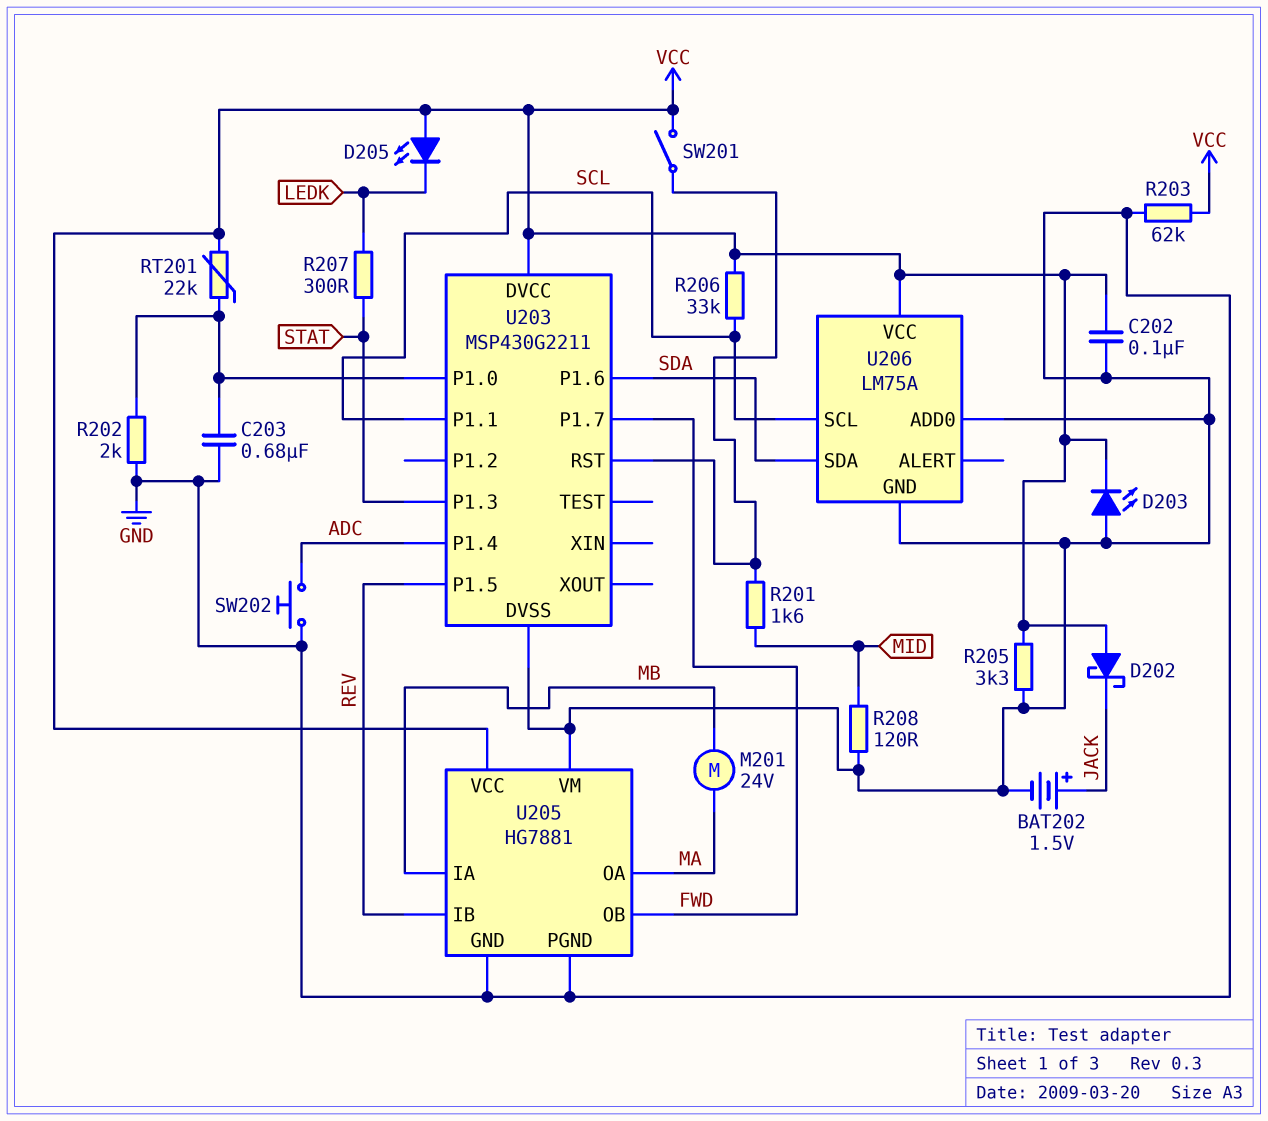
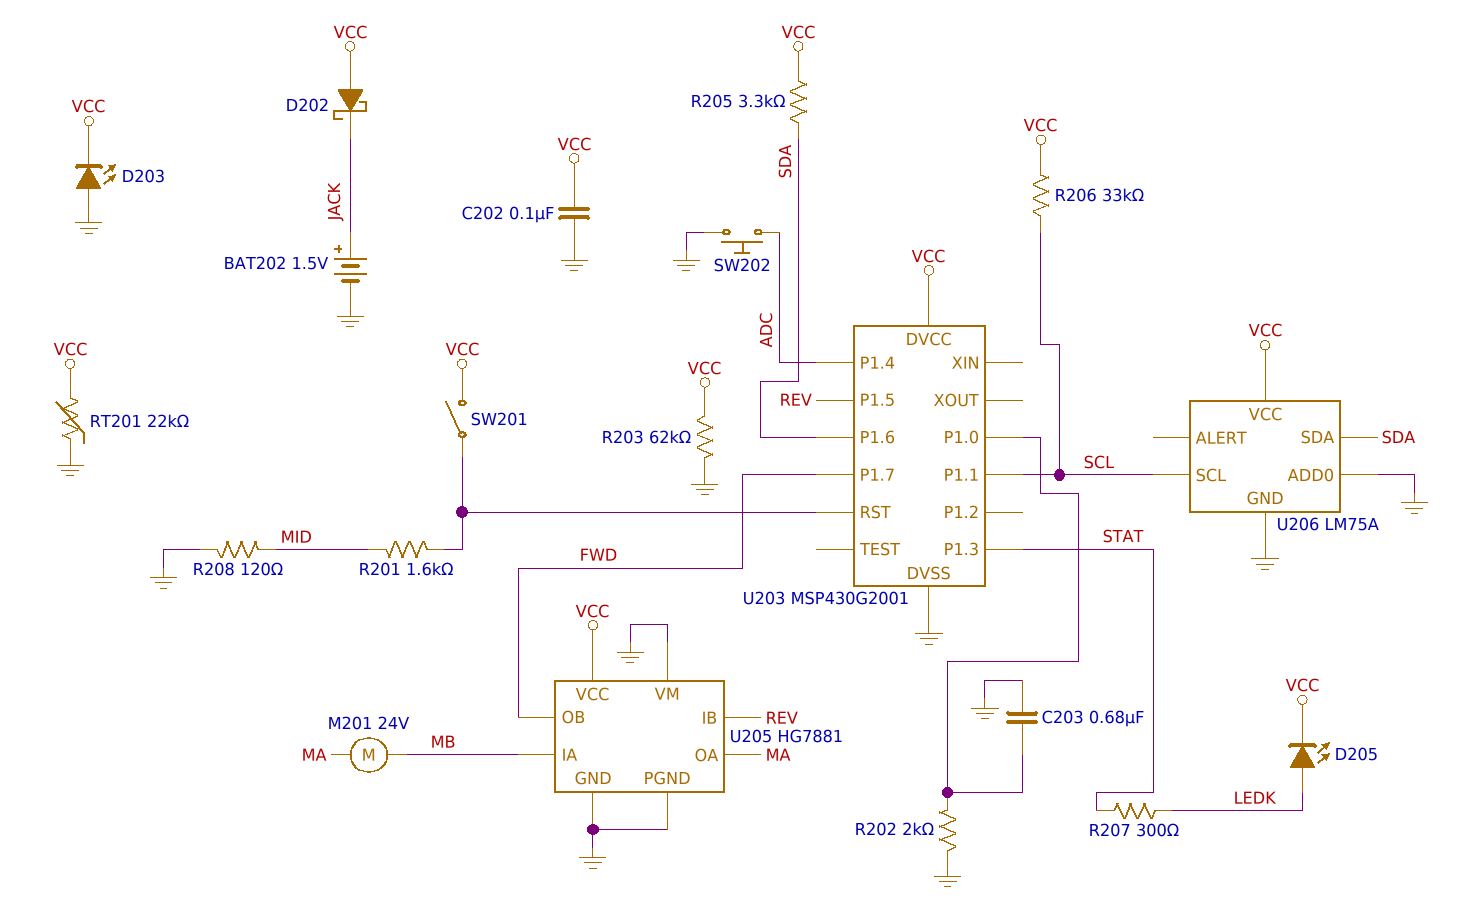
D205: LED (A VCC, K LEDK) -> LED (A LEDK, K VCC)
R205: 3.3k (GND, VCC) -> 3.3k (SDA, VCC)
RT201: 22k (U203/P1.0, VCC) -> 22k (GND, VCC)
U203: MSP430G2211 -> MSP430G2001

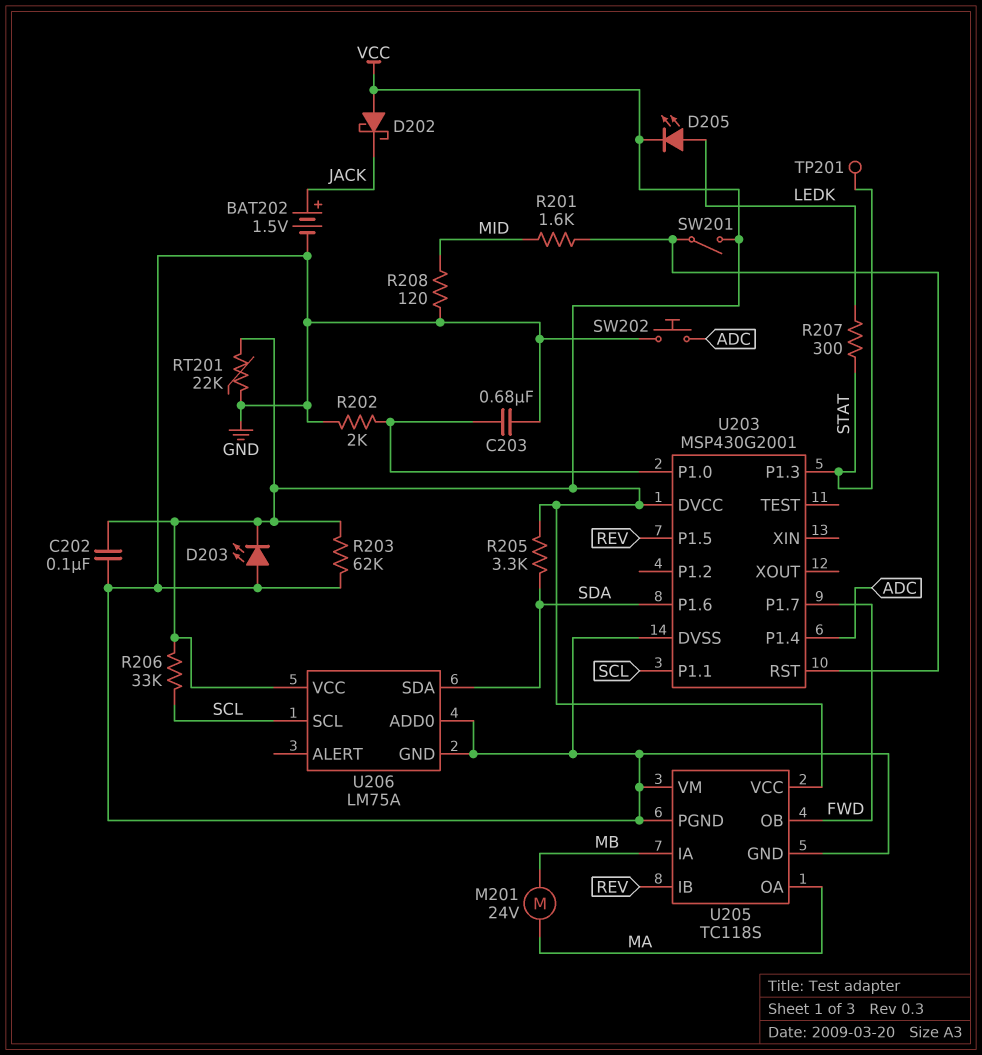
TP201: none -> test point (STAT)
U205: HG7881 -> TC118S

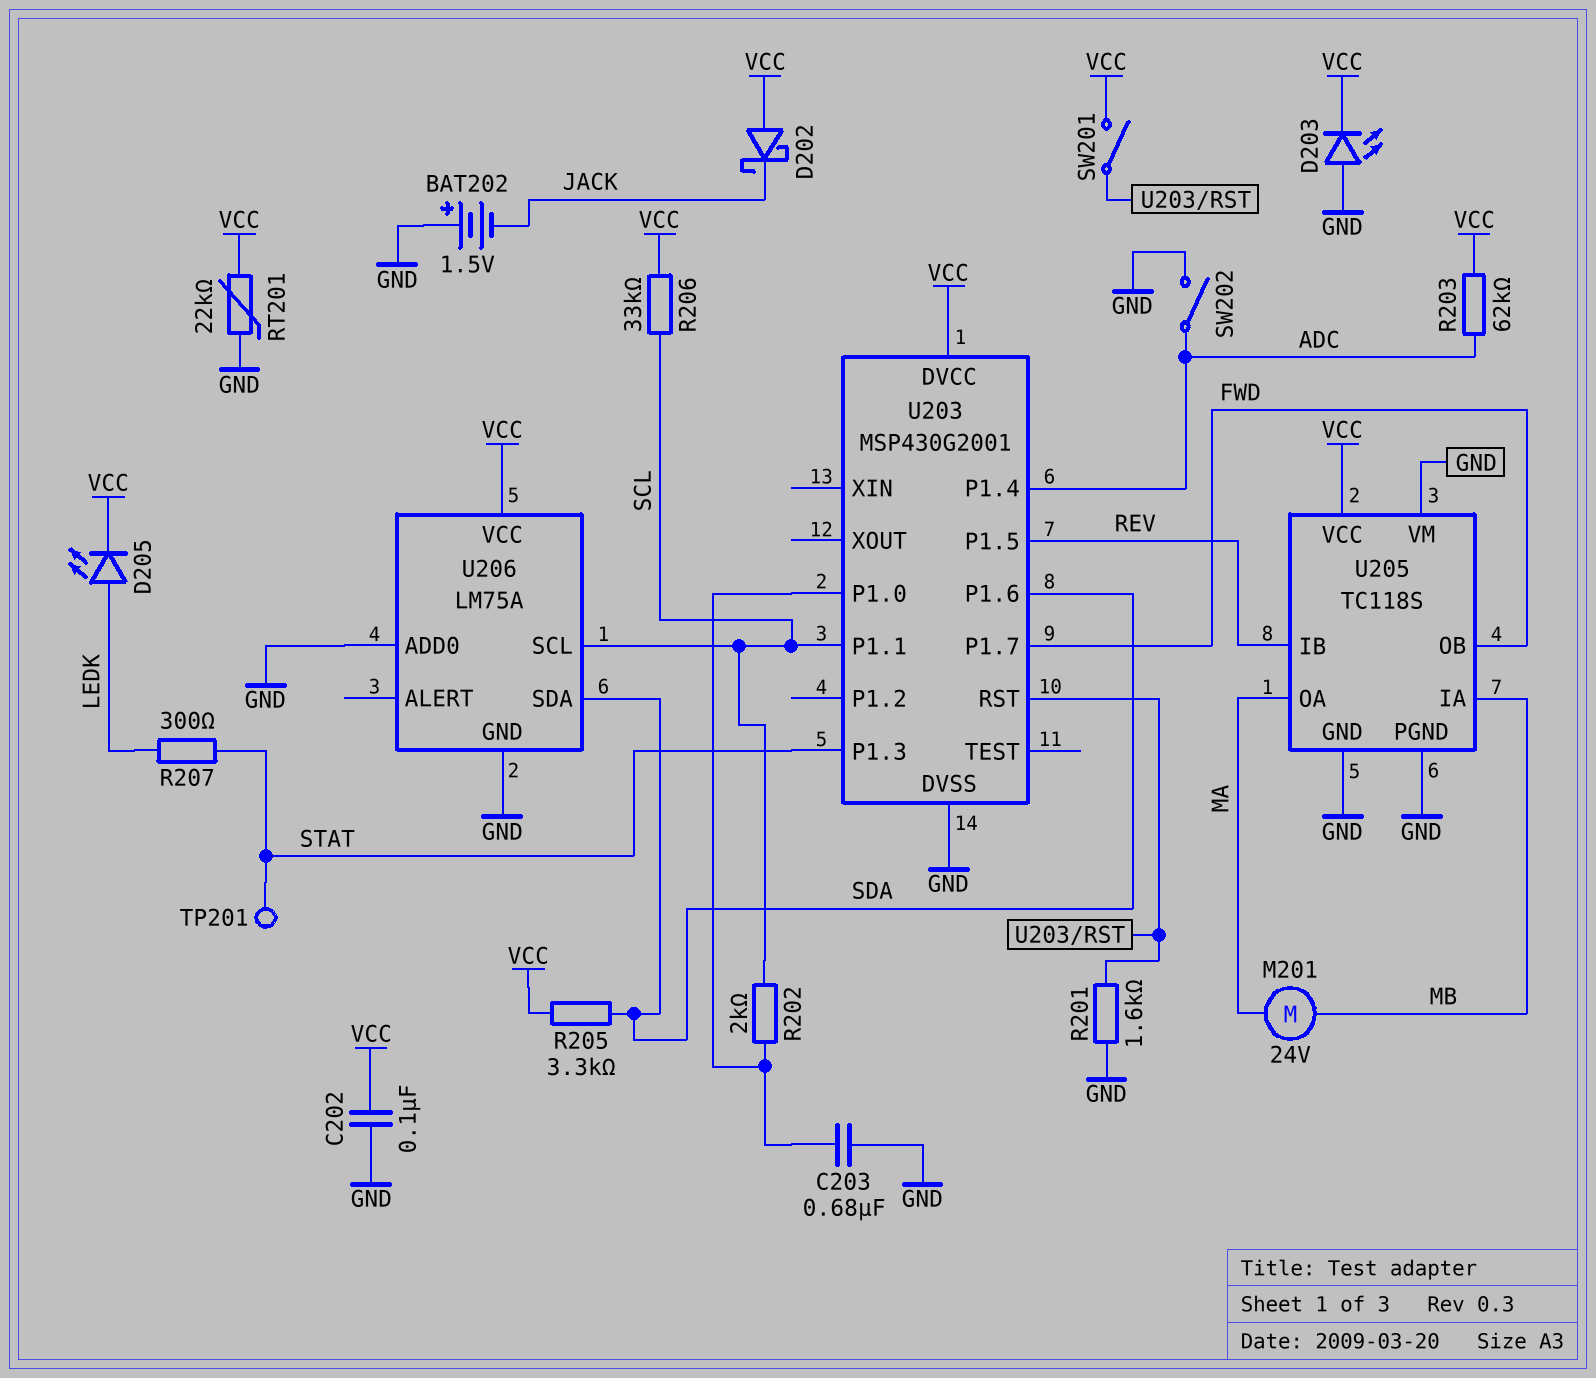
BAT202: 1.5V (plus JACK, minus GND) -> 1.5V (plus GND, minus JACK)
R201: 1.6k (MID, U203/RST) -> 1.6k (GND, U203/RST)
R202: 2k (GND, U203/P1.0) -> 2k (SCL, U203/P1.0)
R203: 62k (GND, VCC) -> 62k (ADC, VCC)
R208: 120 (GND, MID) -> none
SW202: button (ADC, GND) -> switch (ADC, GND)

